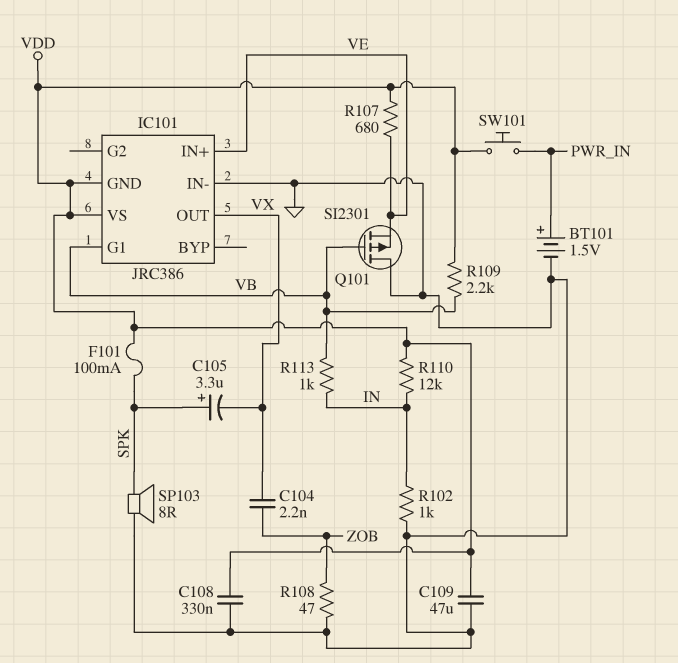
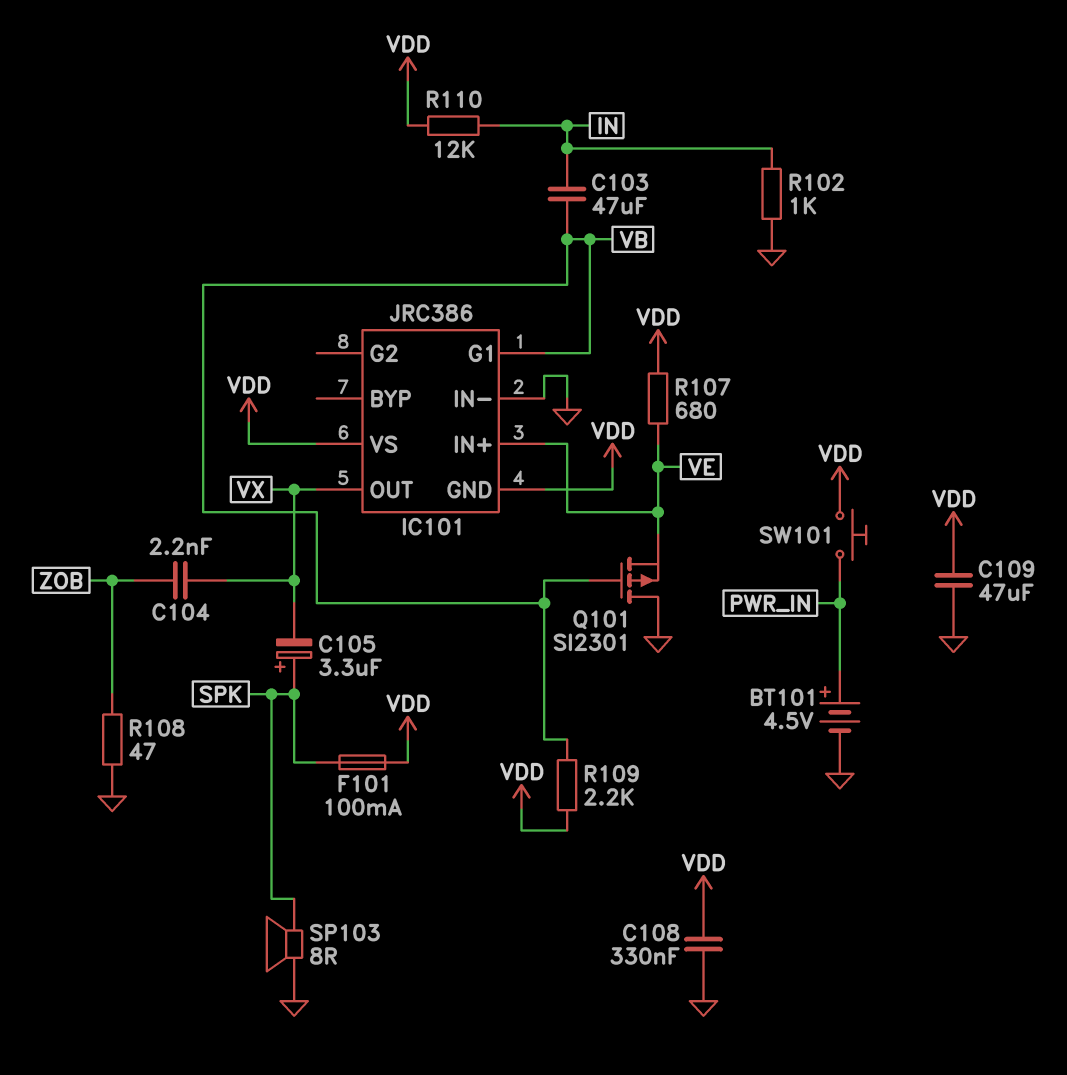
BT101: 1.5V (plus PWR_IN, minus GND) -> 4.5V (plus PWR_IN, minus GND)
C103: none -> 47uF (IN, VB)
R113: 1k (IN, VB) -> none

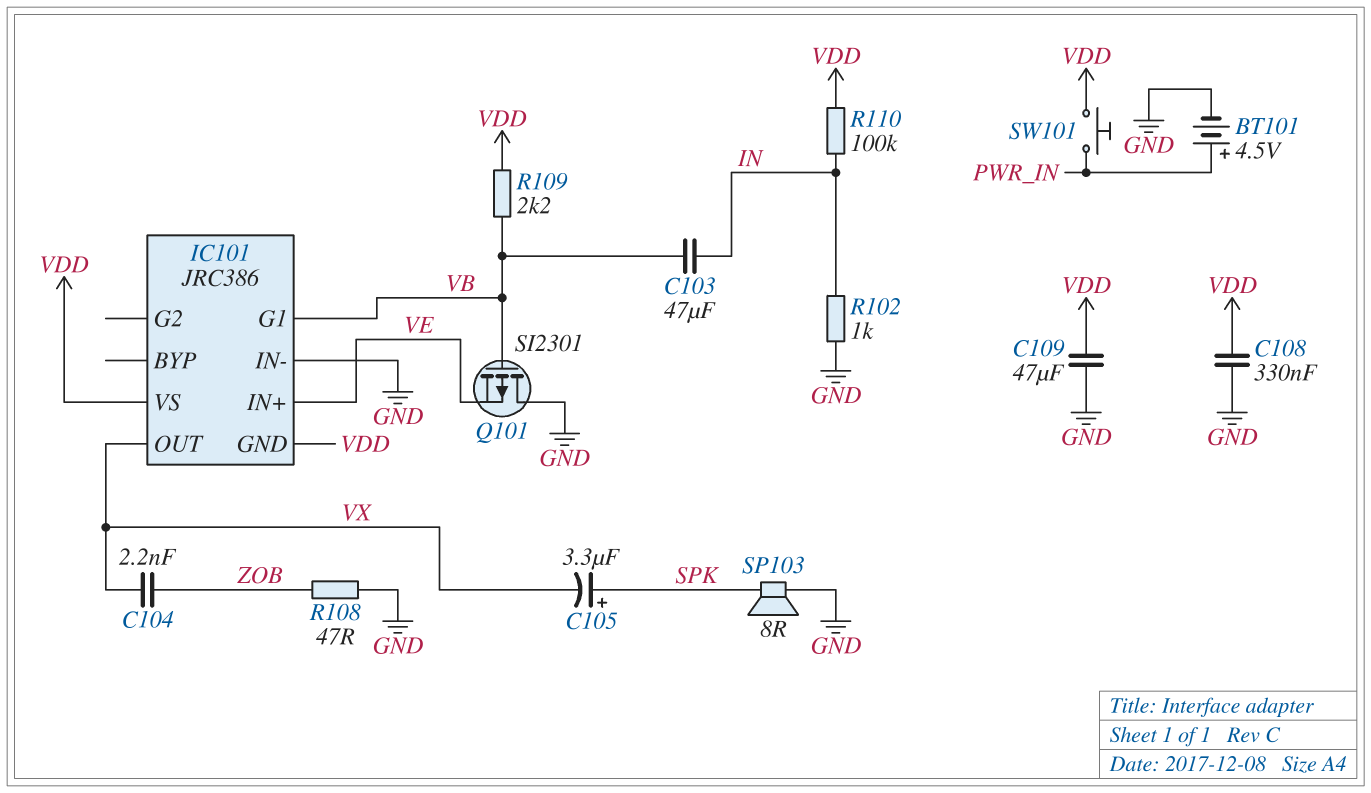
F101: 100mA (SPK, VDD) -> none
R107: 680 (VDD, VE) -> none
R110: 12k (IN, VDD) -> 100k (IN, VDD)

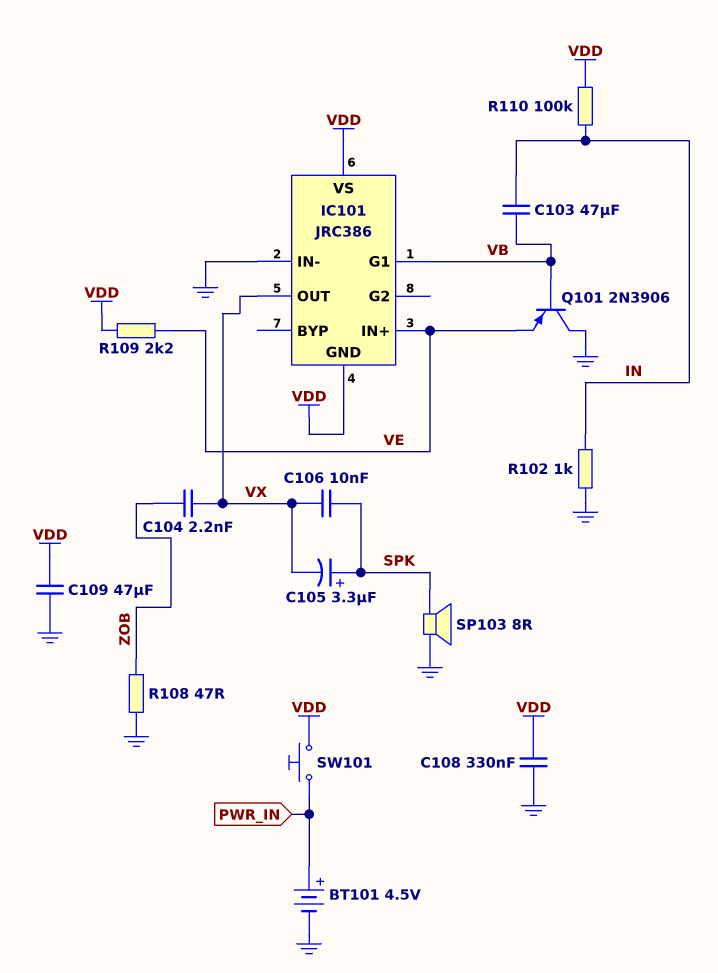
C106: none -> 10nF (SPK, VX)
Q101: PMOS SI2301 (G VB, D GND, S VE) -> PNP 2N3906 (B VB, C GND, E VE)
R109: 2.2k (VB, VDD) -> 2.2k (VDD, VE)

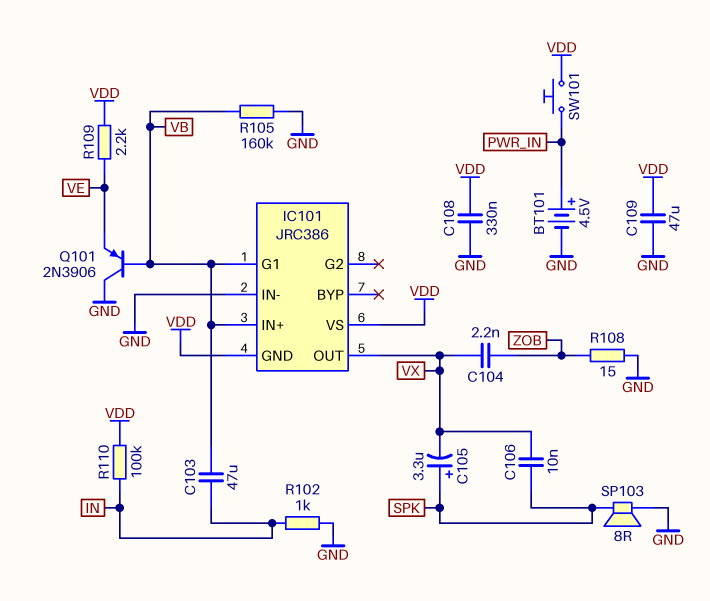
IC101 pin IN+: VE -> VB
R105: none -> 160k (GND, VB)
R108: 47 (GND, ZOB) -> 15 (GND, ZOB)

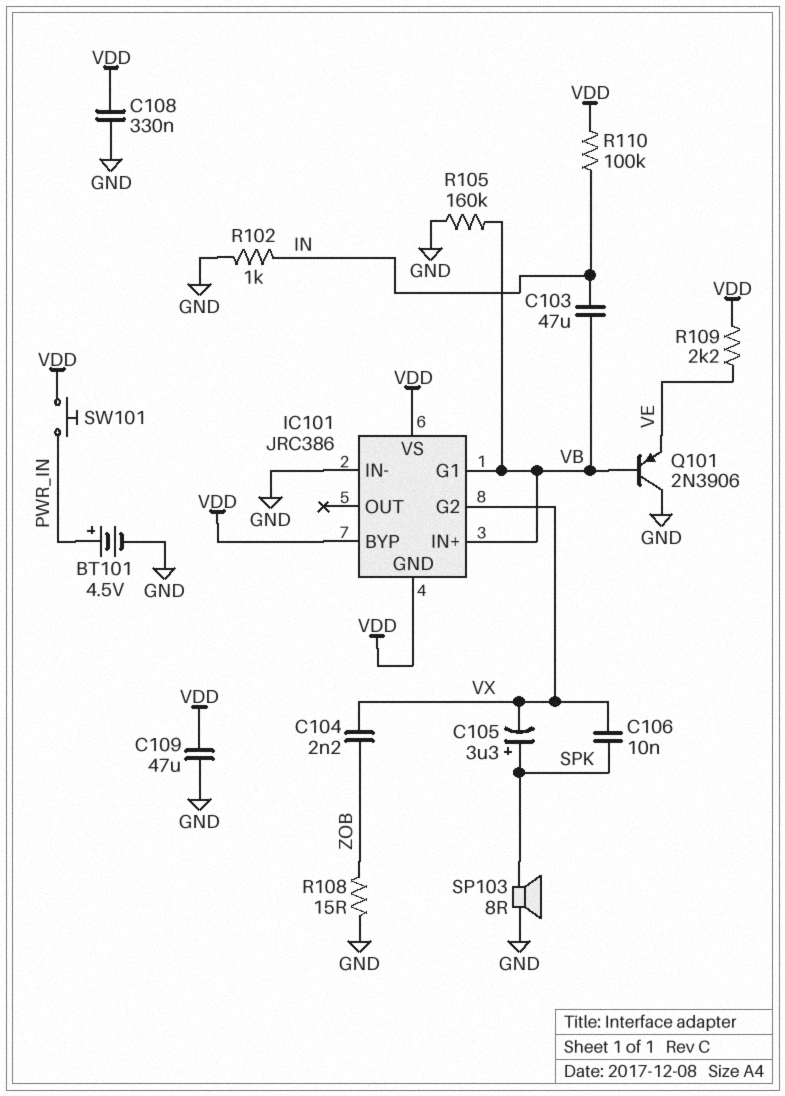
IC101 pin BYP: none -> VDD
IC101 pin G2: none -> VX
IC101 pin OUT: VX -> none

